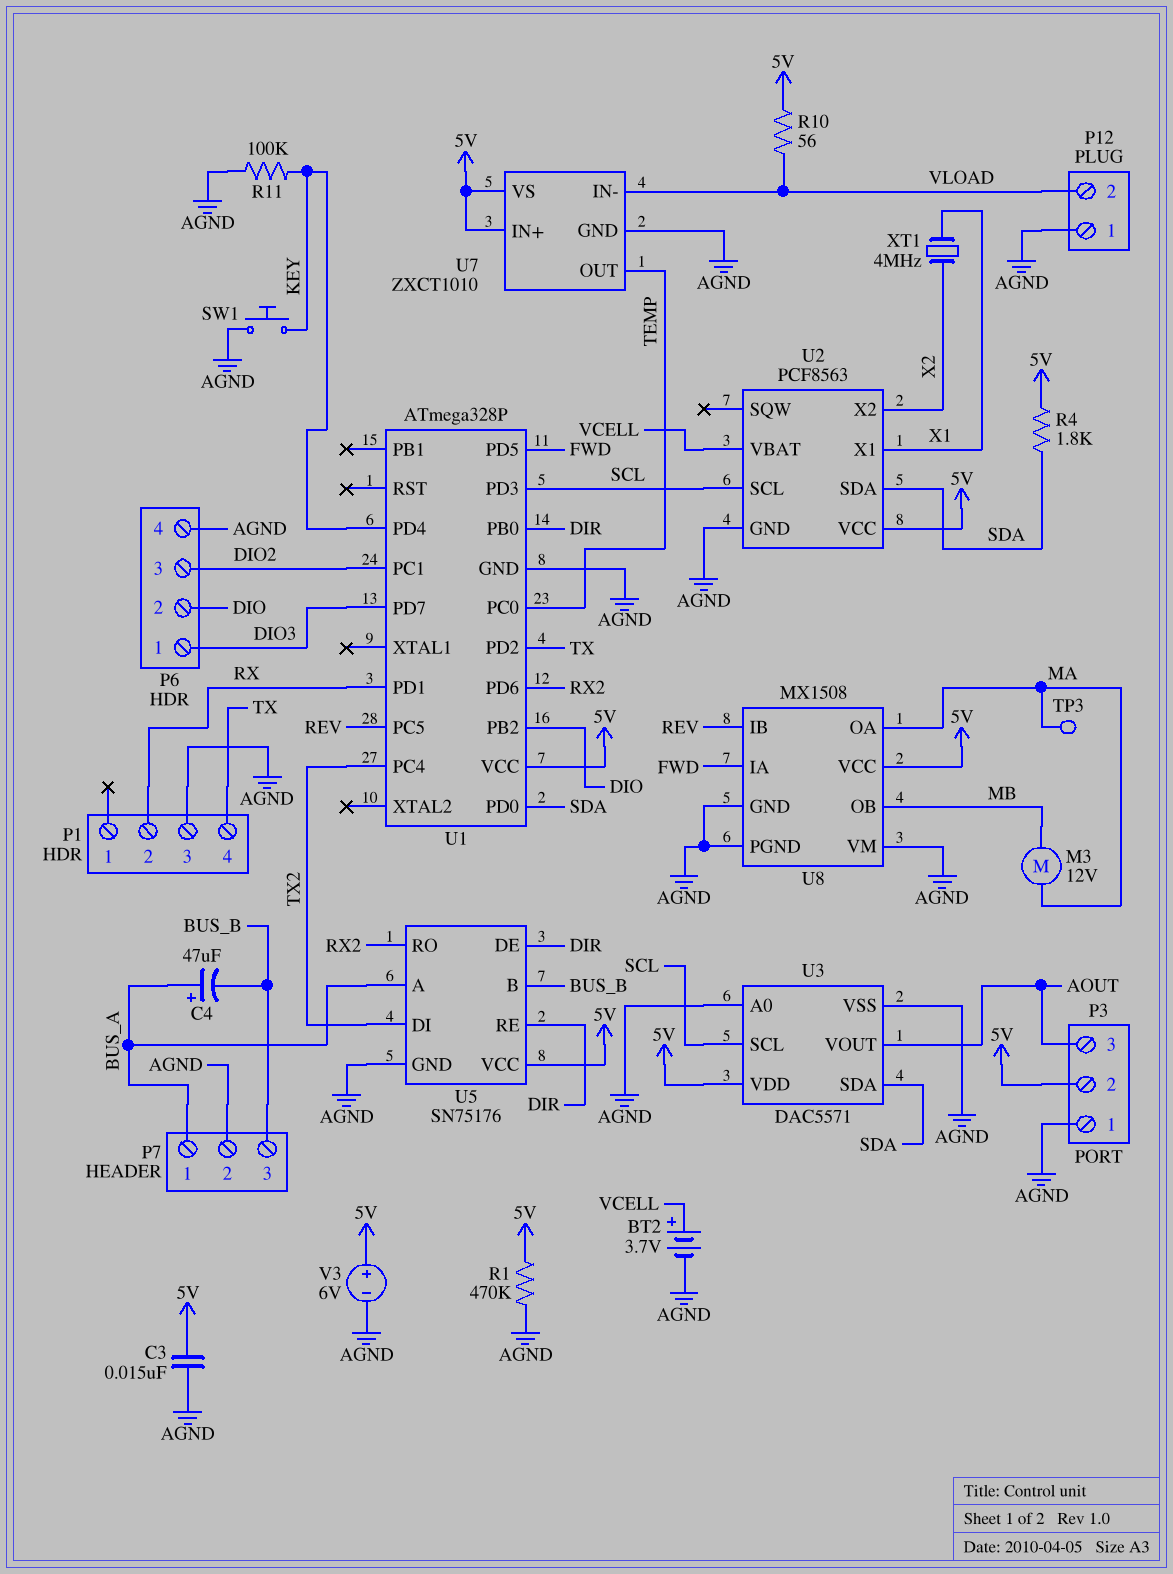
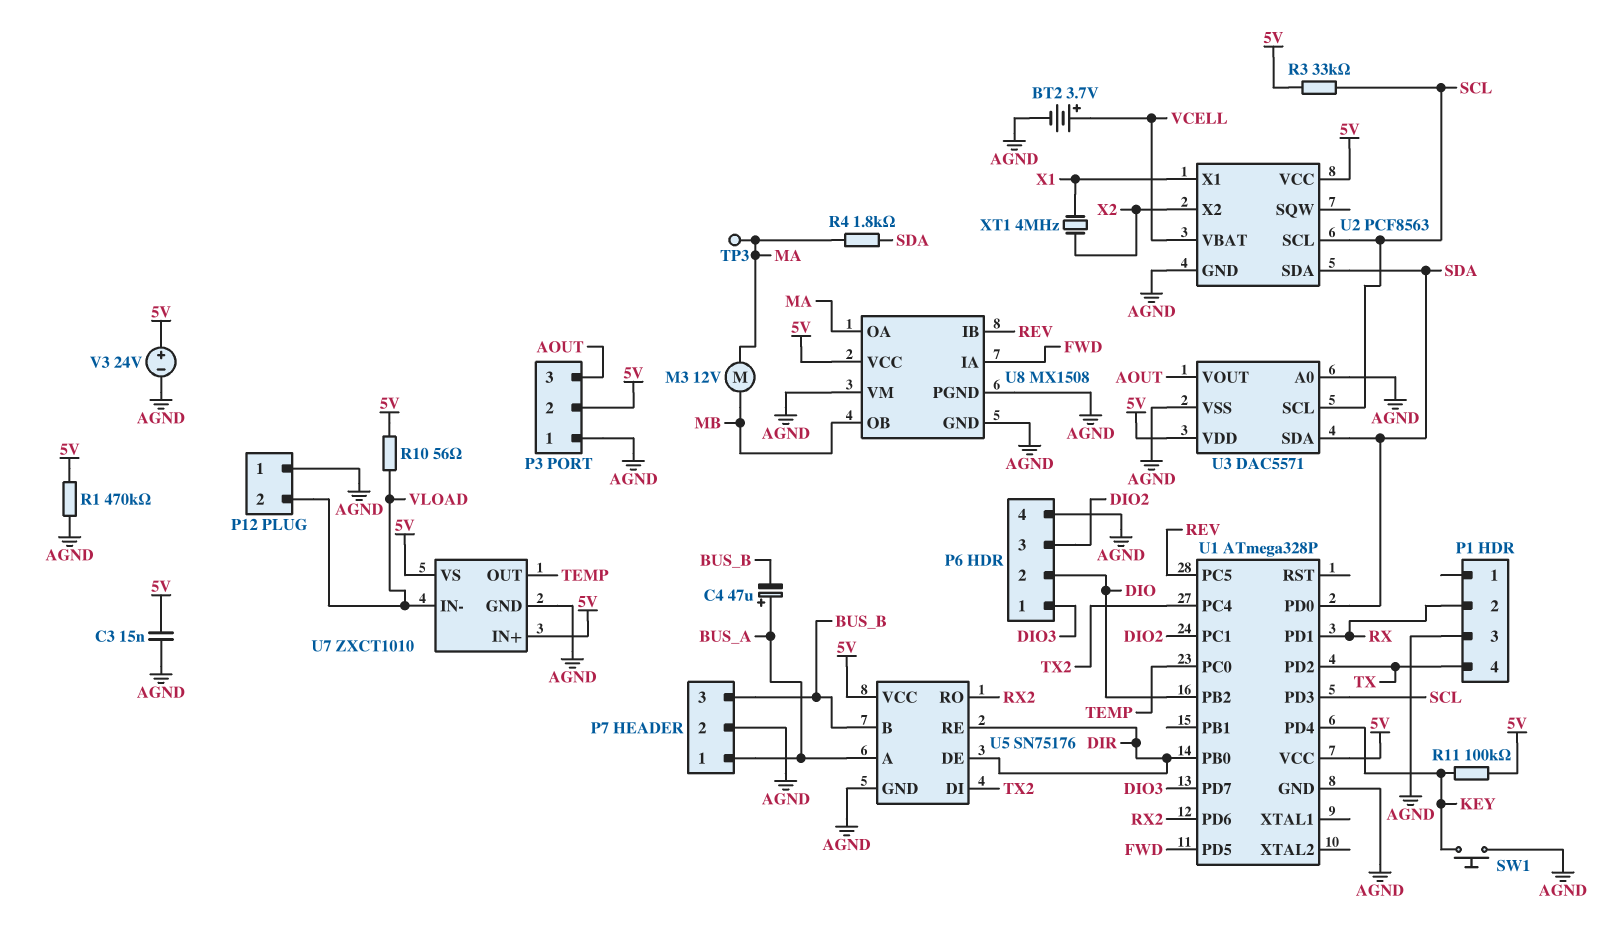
R3: none -> 33k (5V, SCL)
R4: 1.8k (5V, SDA) -> 1.8k (MA, SDA)
R11: 100k (AGND, KEY) -> 100k (5V, KEY)
V3: 6V (plus 5V, minus AGND) -> 24V (plus 5V, minus AGND)

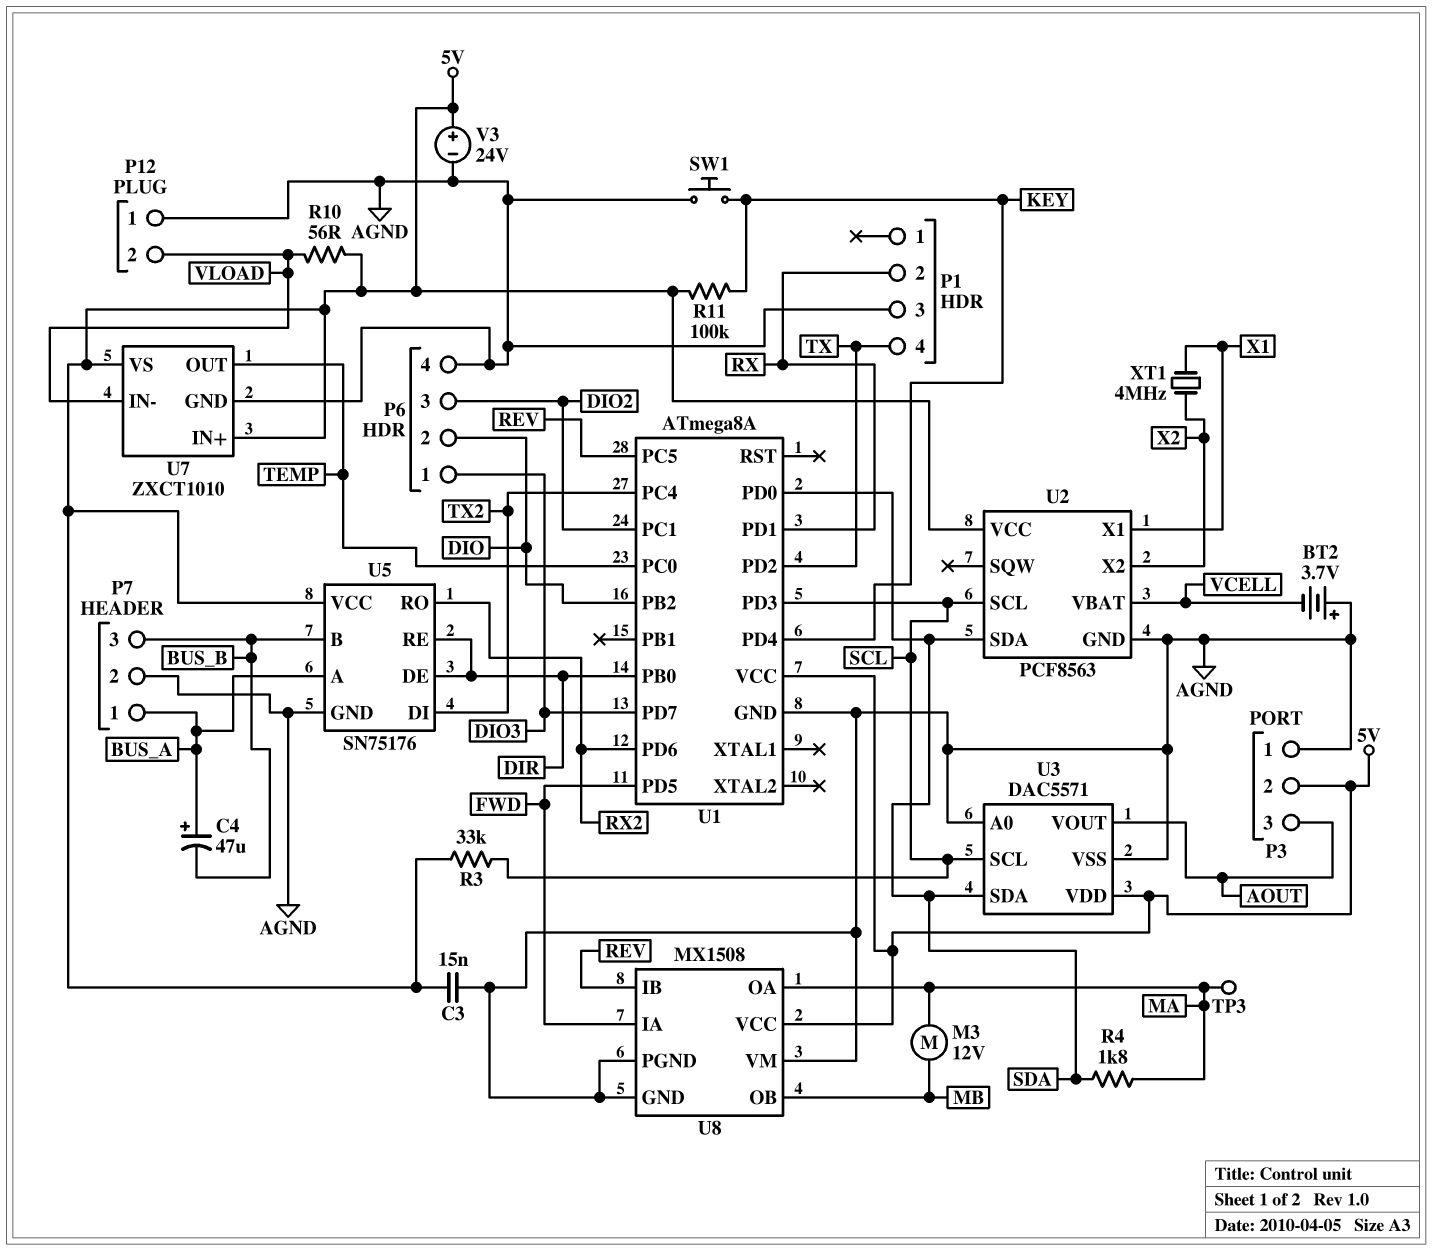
BT2: 3.7V (plus VCELL, minus AGND) -> 3.7V (plus AGND, minus VCELL)
R1: 470k (5V, AGND) -> none
U1: ATmega328P -> ATmega8A

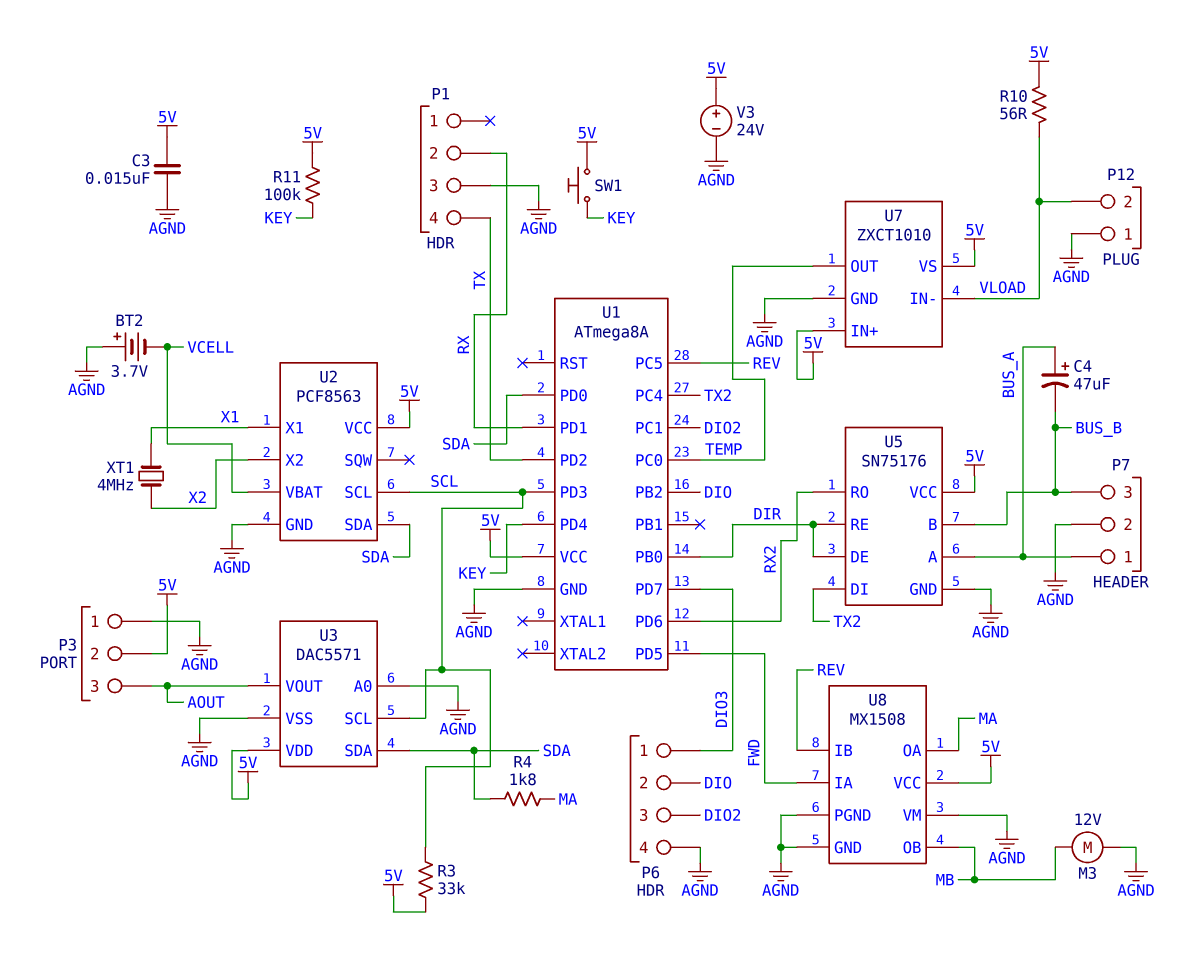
M3: motor 12V (MA, MB) -> motor 12V (AGND, MB)
SW1: button (AGND, KEY) -> button (5V, KEY)
TP3: test point (MA) -> none

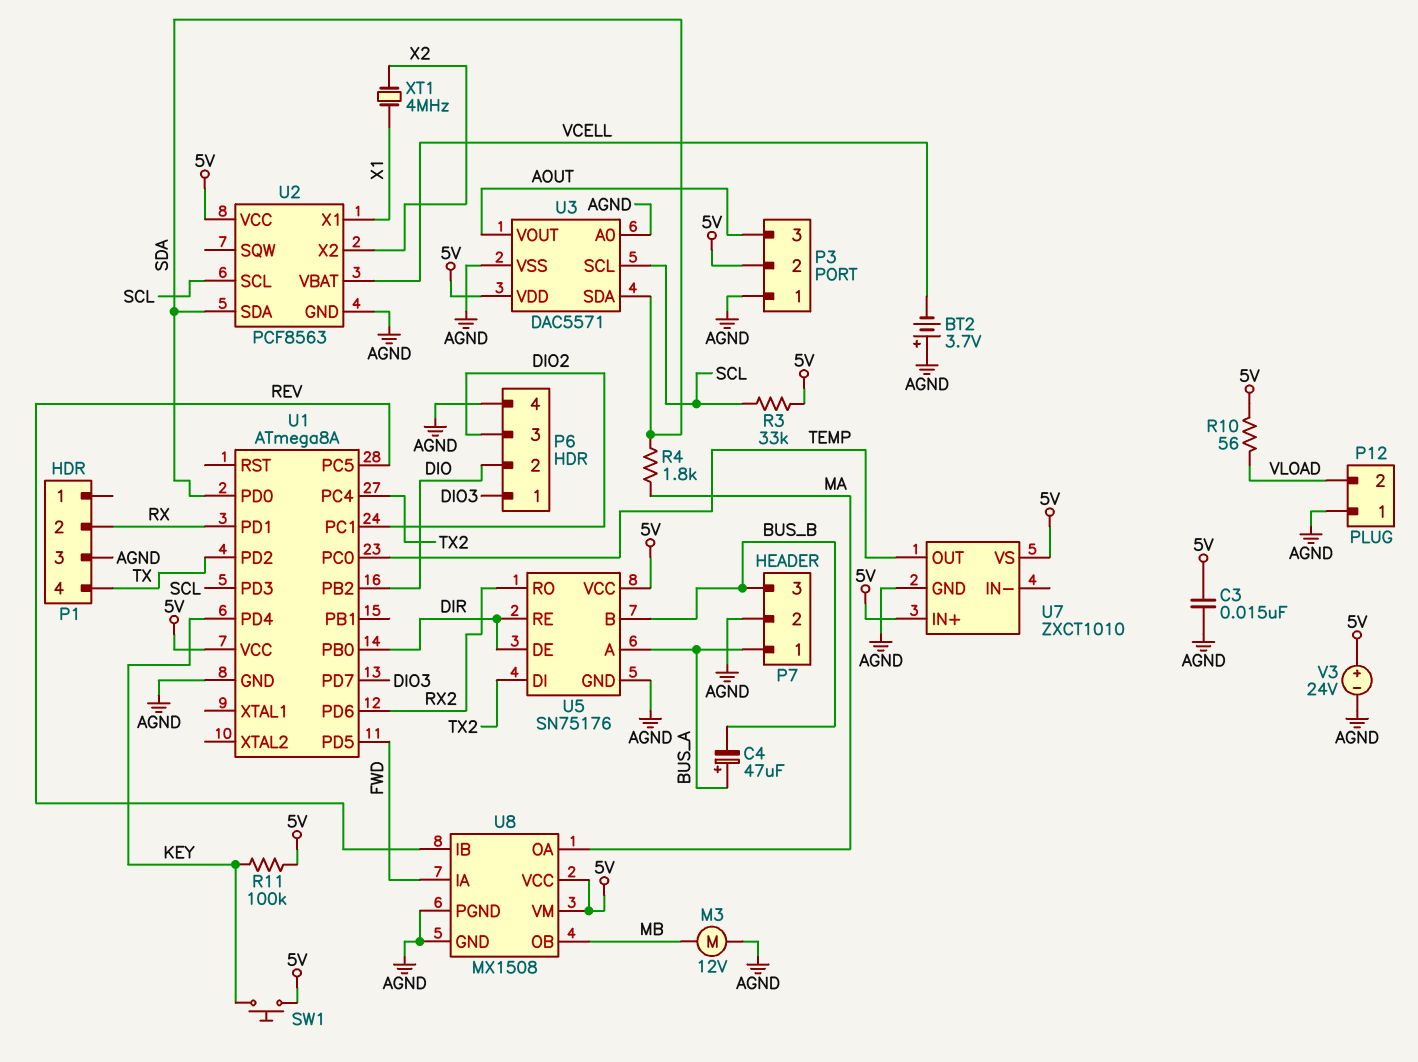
U7 pin IN-: VLOAD -> none
U8 pin VM: AGND -> 5V

